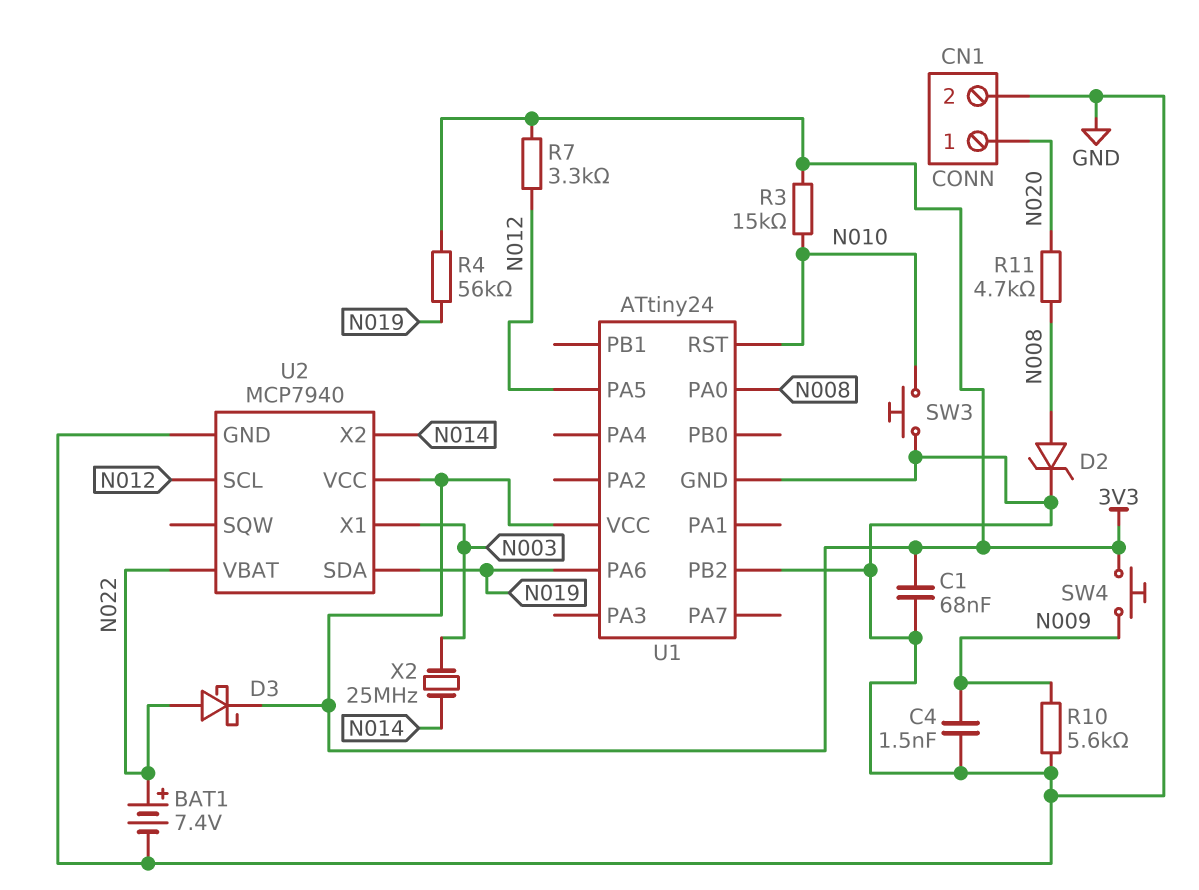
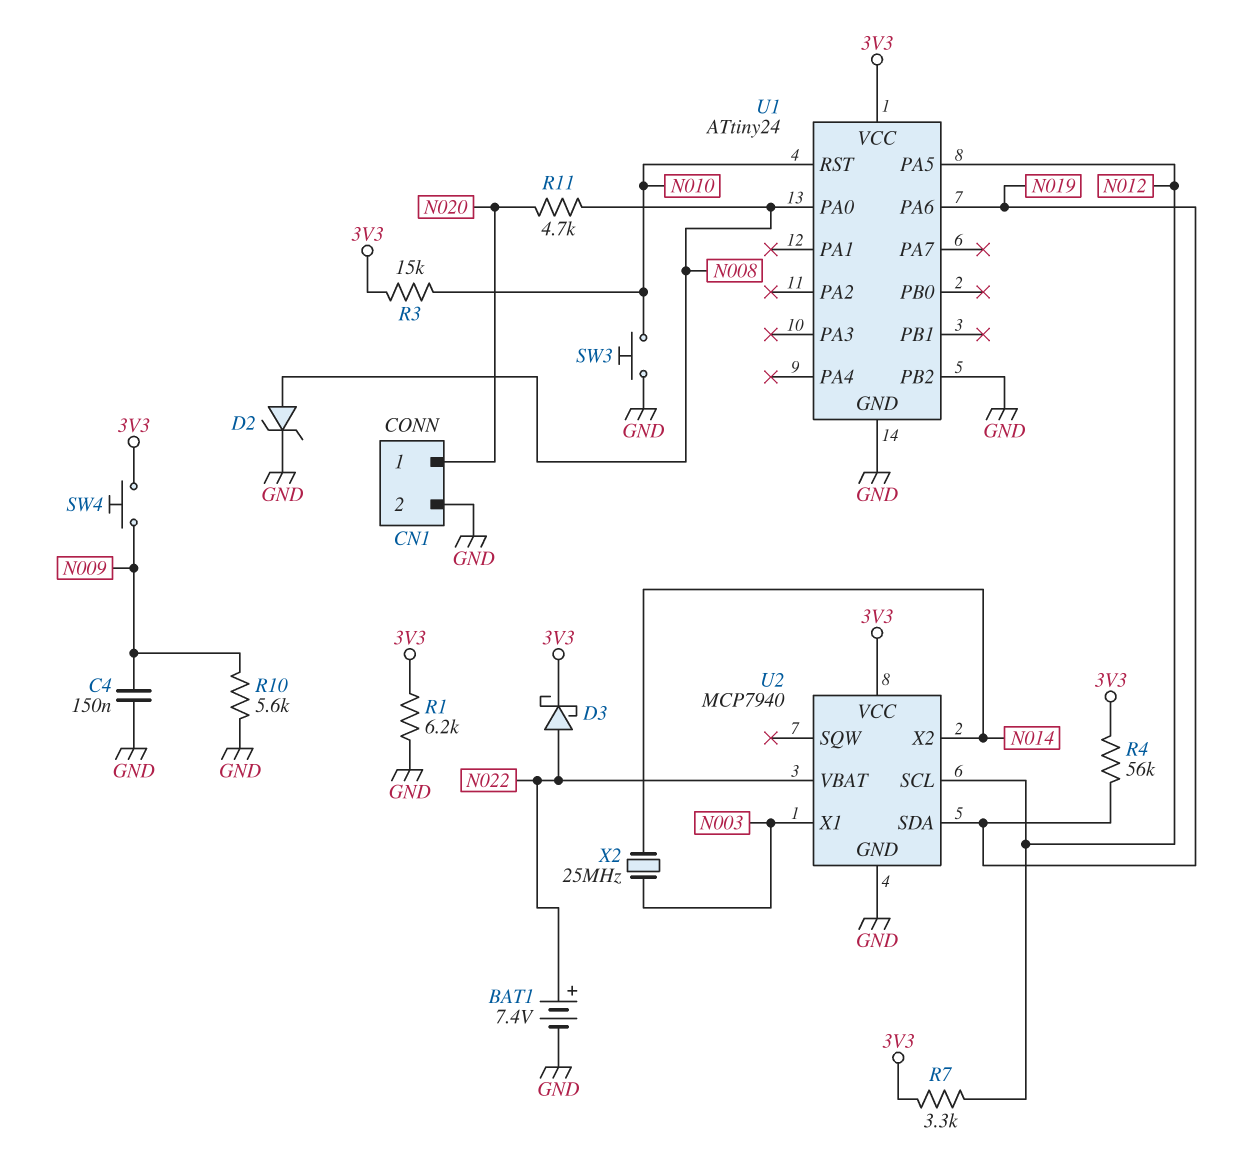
C1: 68nF (3V3, GND) -> none
C4: 1.5nF (GND, N009) -> 150nF (GND, N009)
R1: none -> 6.2k (3V3, GND)

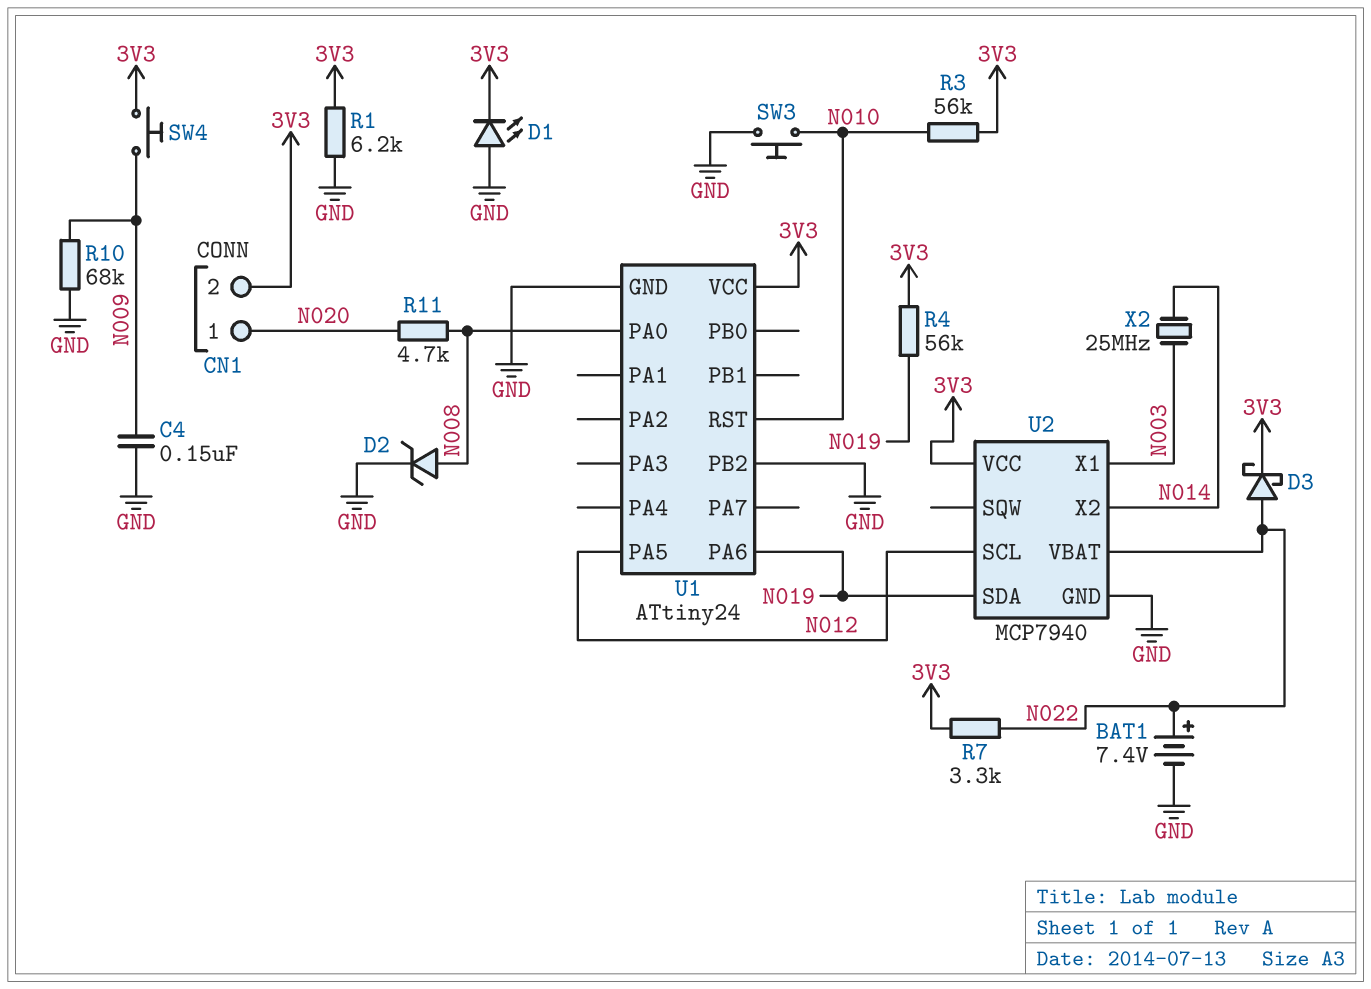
CN1 pin 2: GND -> 3V3
D1: none -> LED (A GND, K 3V3)
R3: 15k (3V3, N010) -> 56k (3V3, N010)
R7: 3.3k (3V3, N012) -> 3.3k (3V3, N022)
R10: 5.6k (GND, N009) -> 68k (GND, N009)

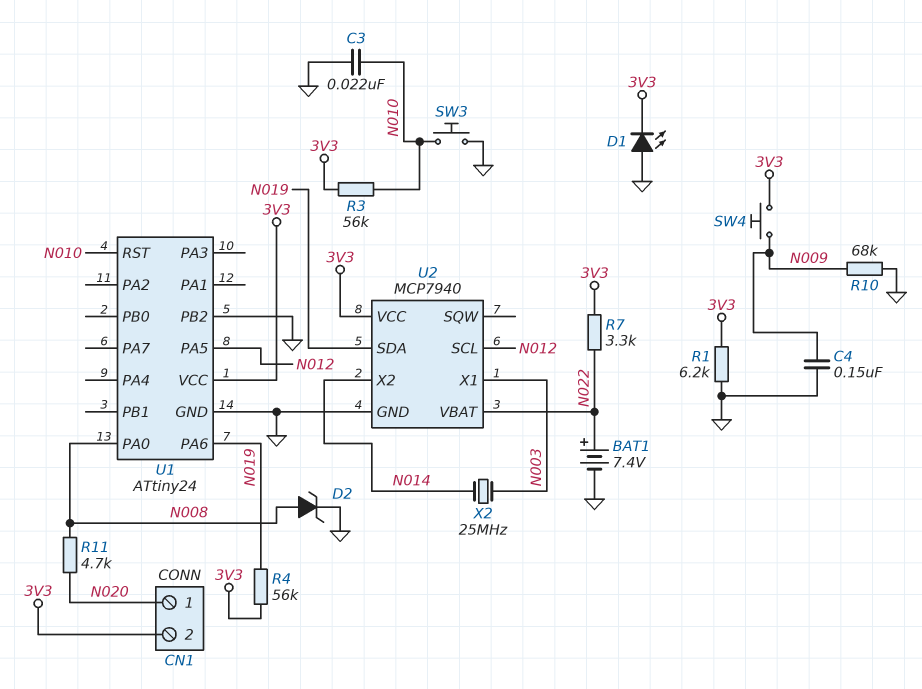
C3: none -> 22nF (GND, N010)
D3: schottky (A N022, K 3V3) -> none

